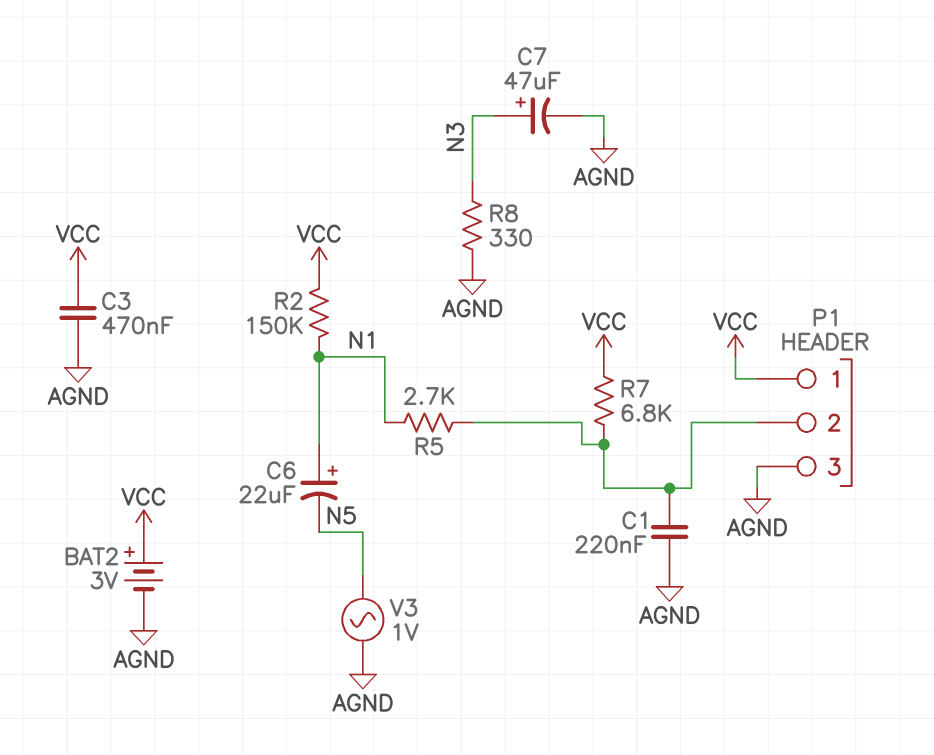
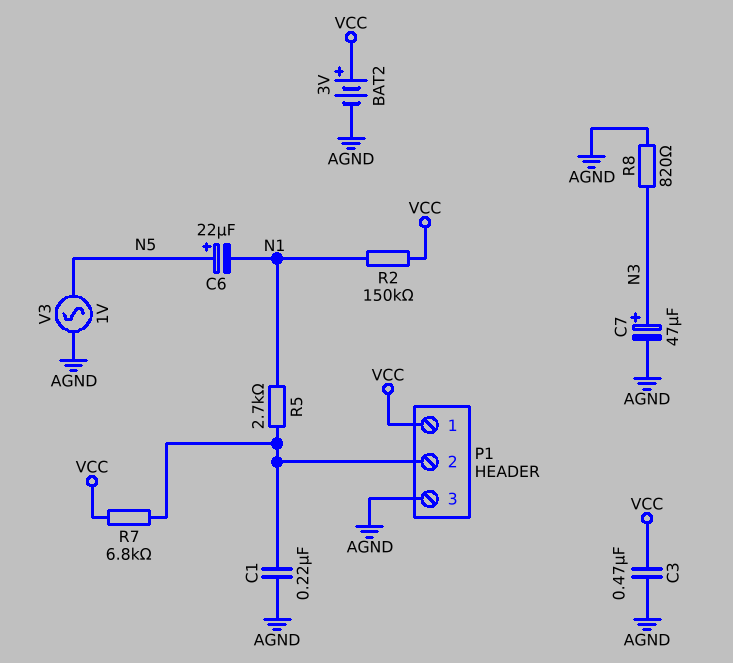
C6: 22uF (plus N1, minus N5) -> 22uF (plus N5, minus N1)
R8: 330 (AGND, N3) -> 820 (AGND, N3)

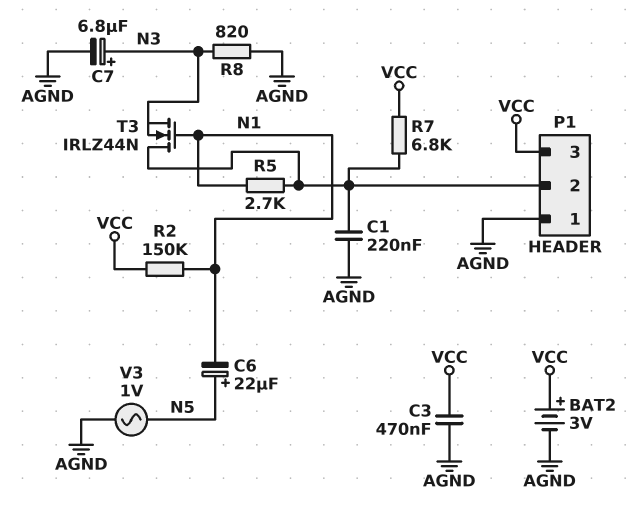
C7: 47uF (plus N3, minus AGND) -> 6.8uF (plus N3, minus AGND)
P1 pin 1: VCC -> AGND
P1 pin 3: AGND -> VCC
T3: none -> NMOS IRLZ44N (G N1, D P1/2, S N3)

